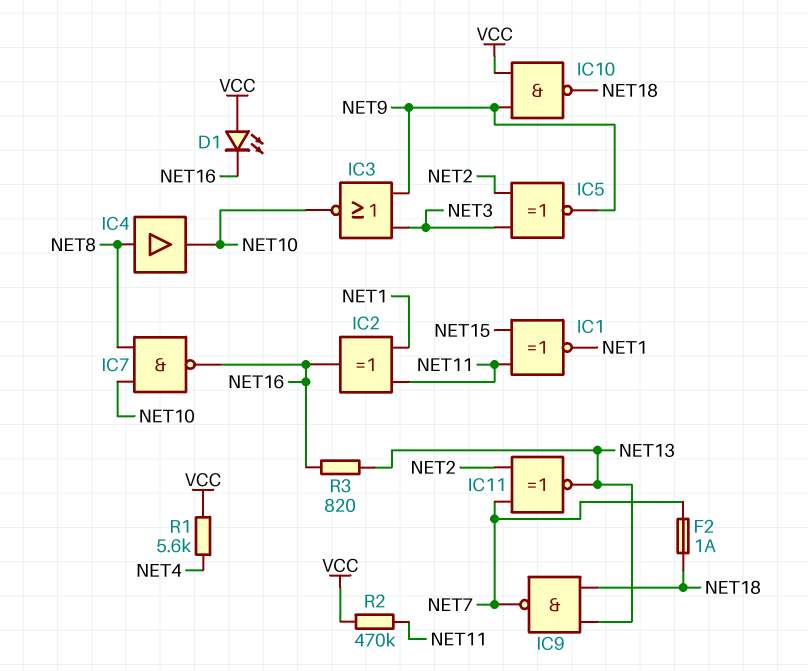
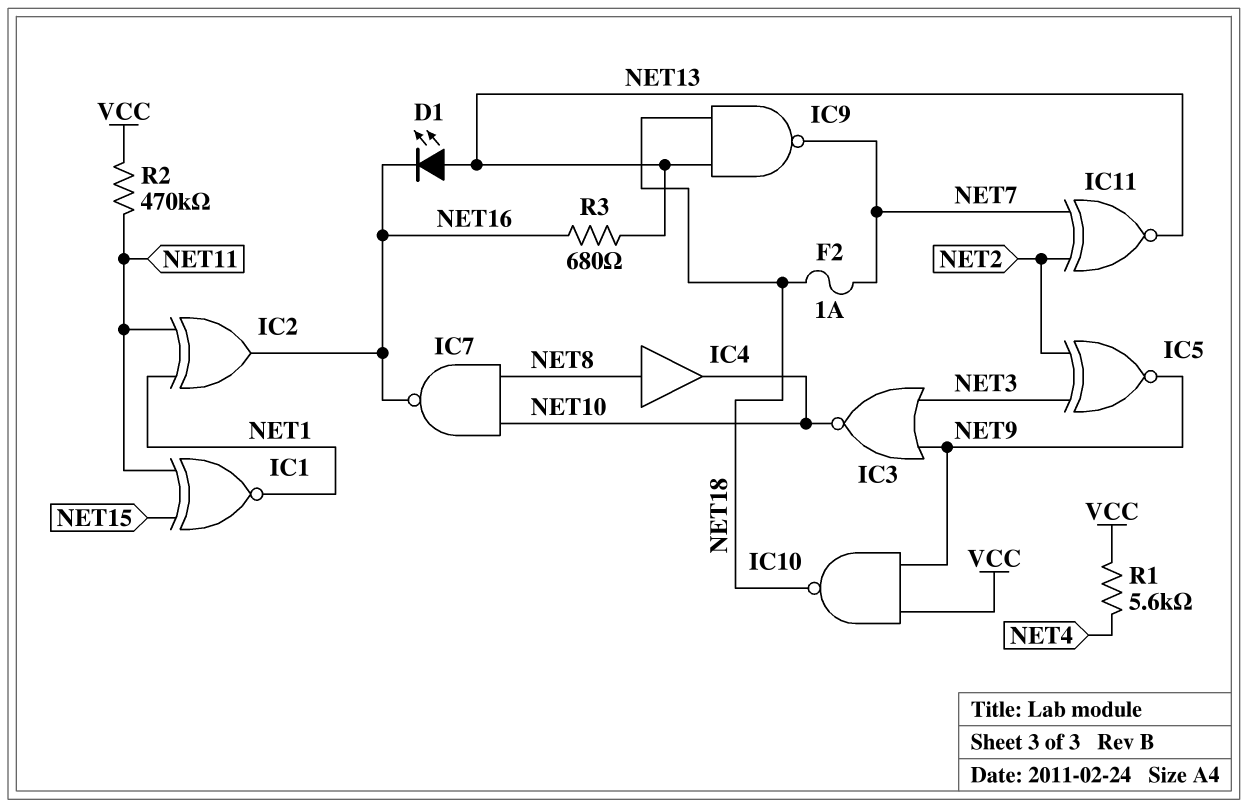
D1: LED (A VCC, K NET16) -> LED (A NET13, K NET16)
R3: 820 (NET13, NET16) -> 680 (NET13, NET16)

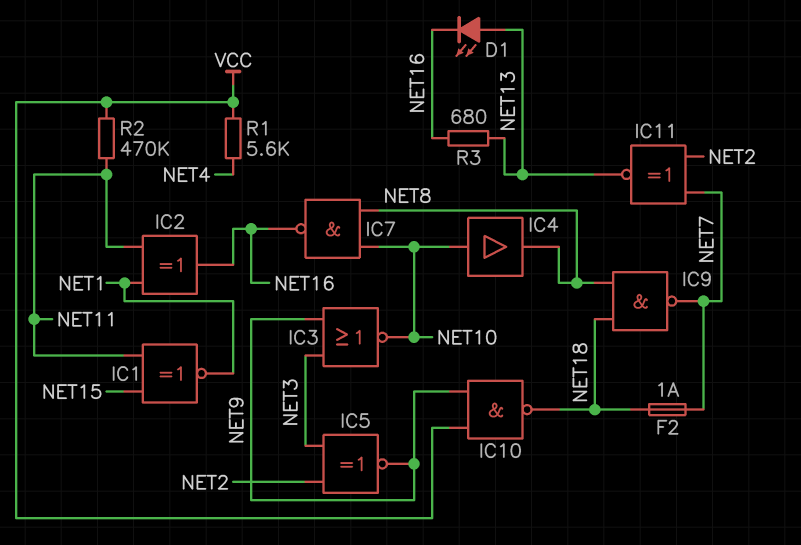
IC4: buffer (in NET8, out NET10) -> buffer (in NET10, out NET8)
IC9: NAND (in NET13, in NET18, out NET7) -> NAND (in NET8, in NET18, out NET7)

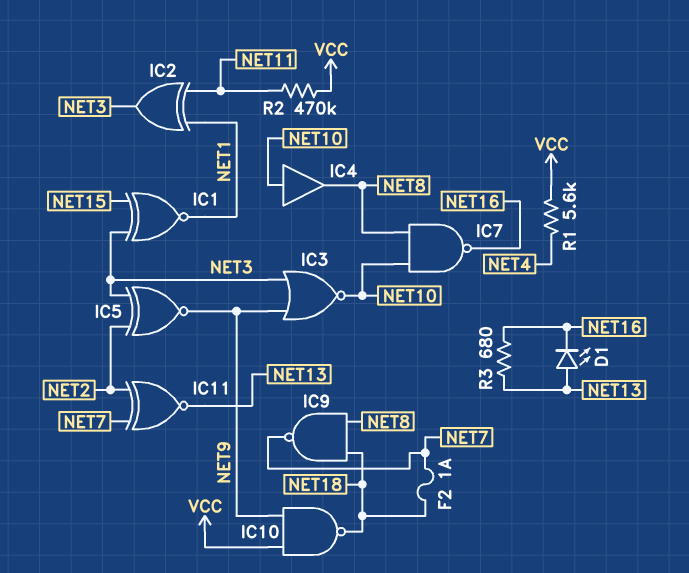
IC1: XNOR (in NET11, in NET15, out NET1) -> XNOR (in NET3, in NET15, out NET1)
IC2: XOR (in NET1, in NET11, out NET16) -> XOR (in NET1, in NET11, out NET3)

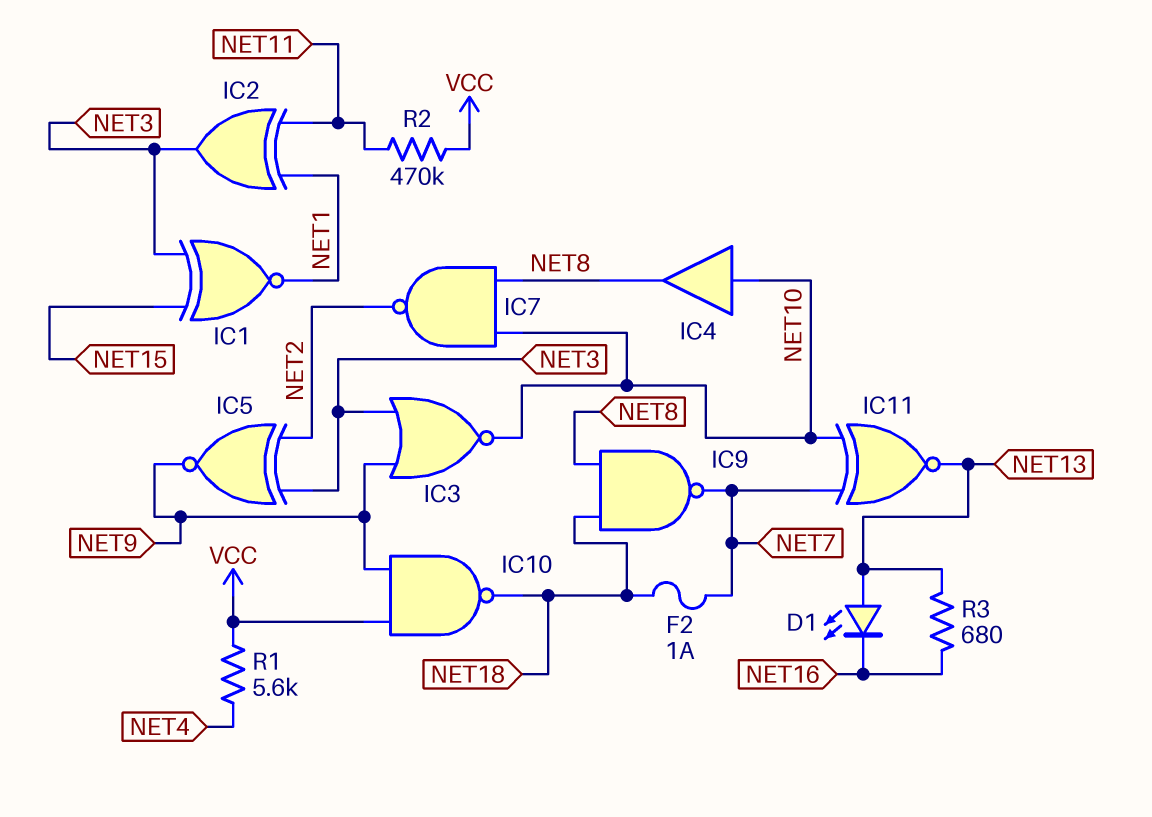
IC7: NAND (in NET8, in NET10, out NET16) -> NAND (in NET8, in NET10, out NET2)
IC11: XNOR (in NET2, in NET7, out NET13) -> XNOR (in NET7, in NET10, out NET13)

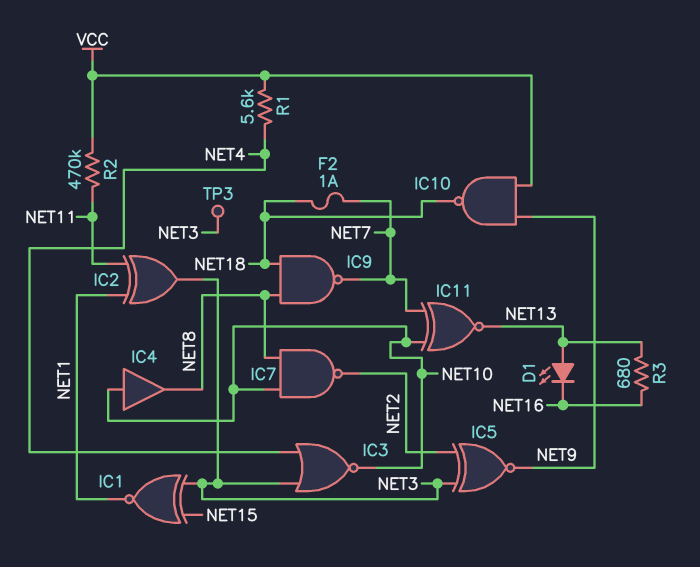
IC3: NOR (in NET3, in NET9, out NET10) -> NOR (in NET3, in NET4, out NET10)
TP3: none -> test point (NET3)

